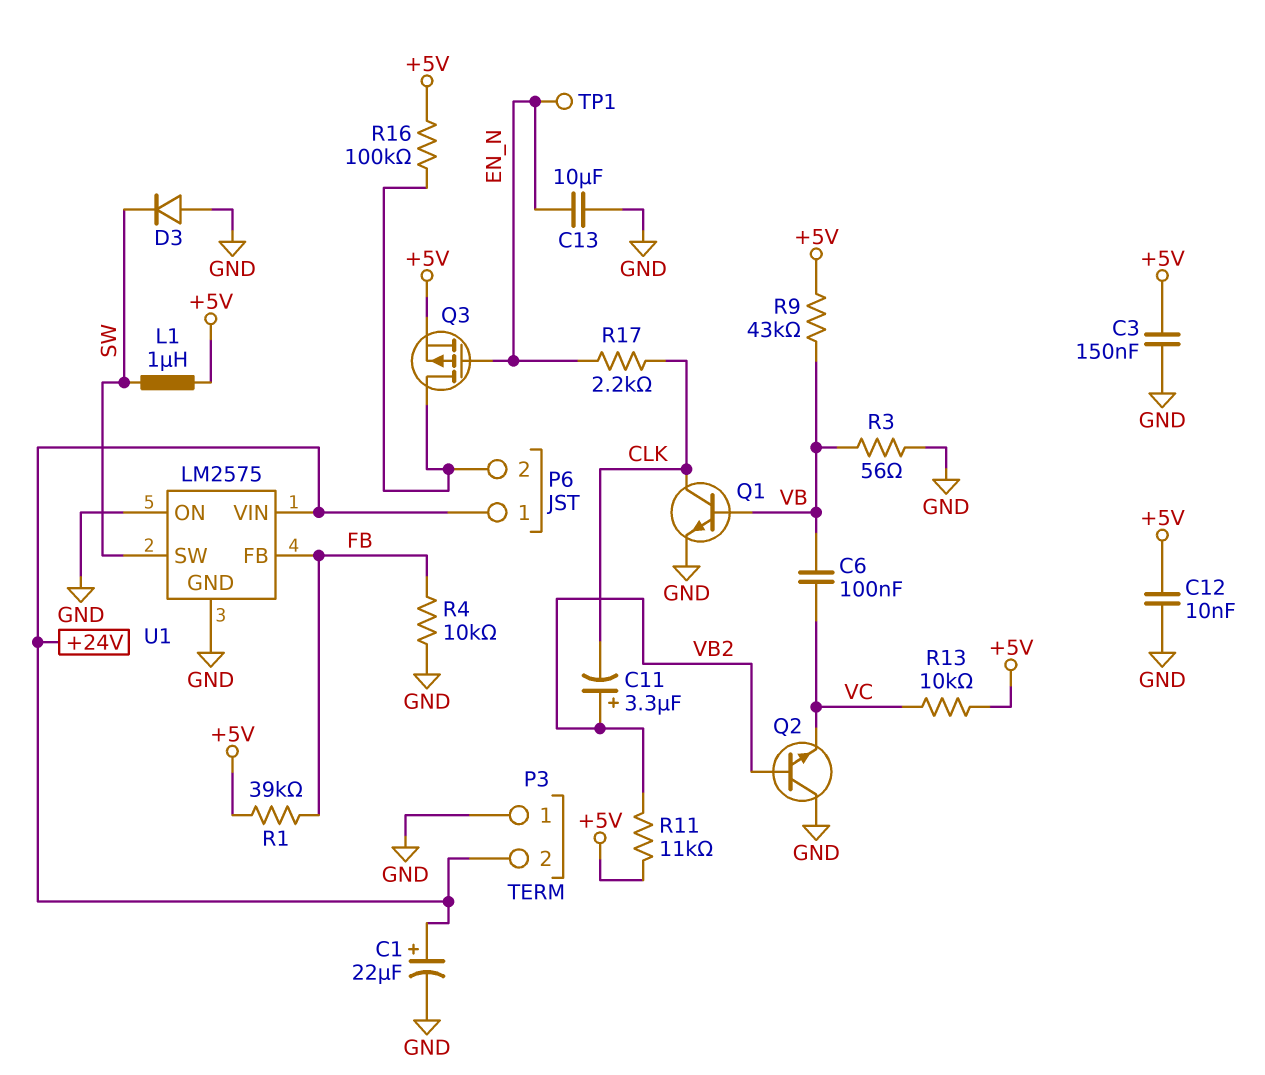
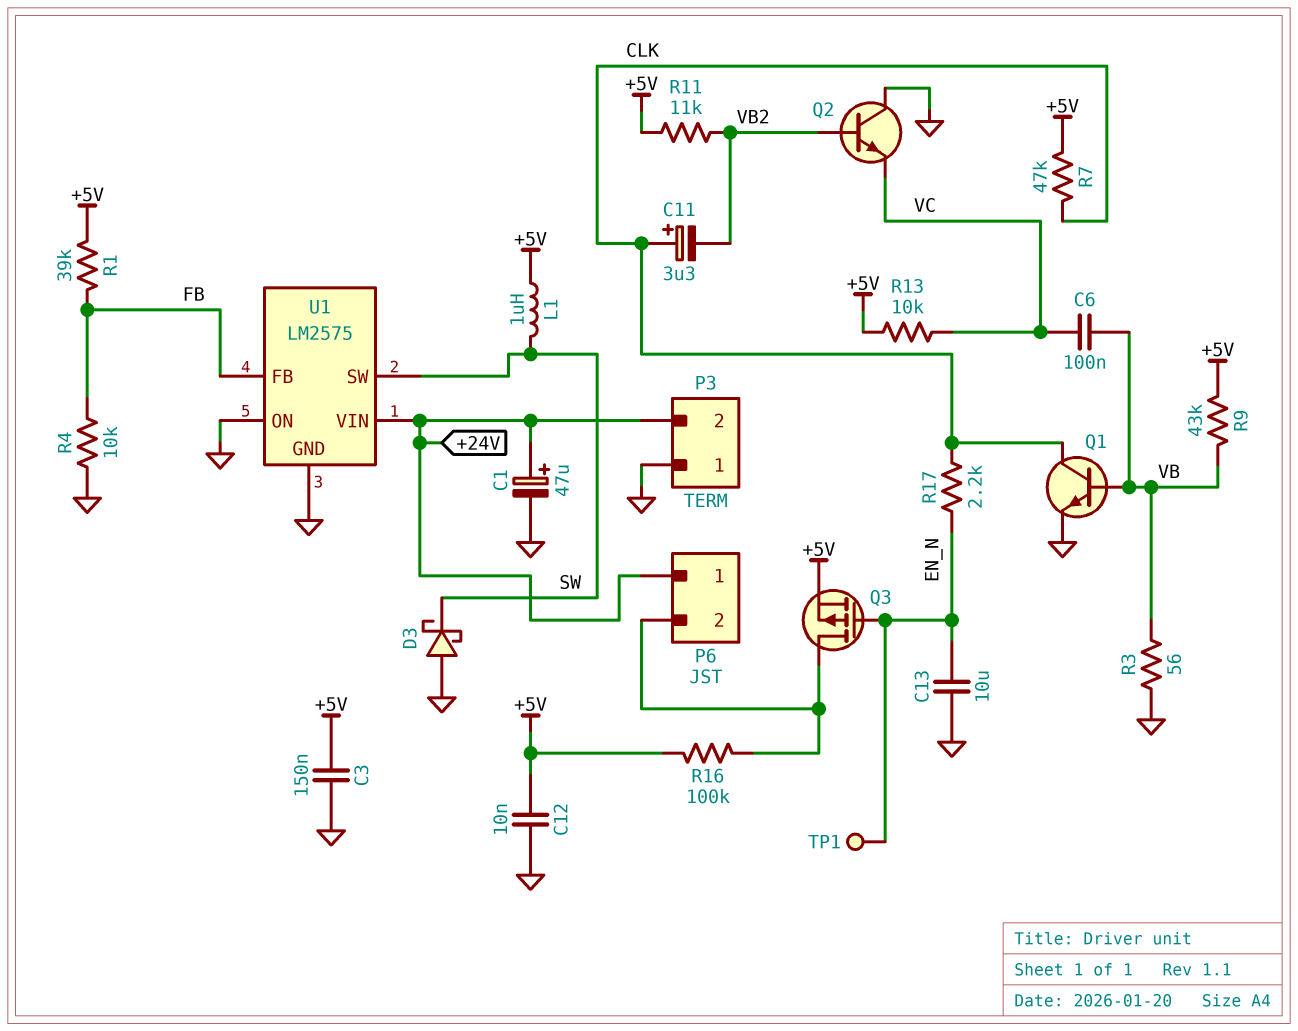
C1: 22uF (plus +24V, minus GND) -> 47uF (plus +24V, minus GND)
C11: 3.3uF (plus VB2, minus CLK) -> 3.3uF (plus CLK, minus VB2)
D3: diode (A GND, K SW) -> schottky (A GND, K SW)
R7: none -> 47k (+5V, CLK)

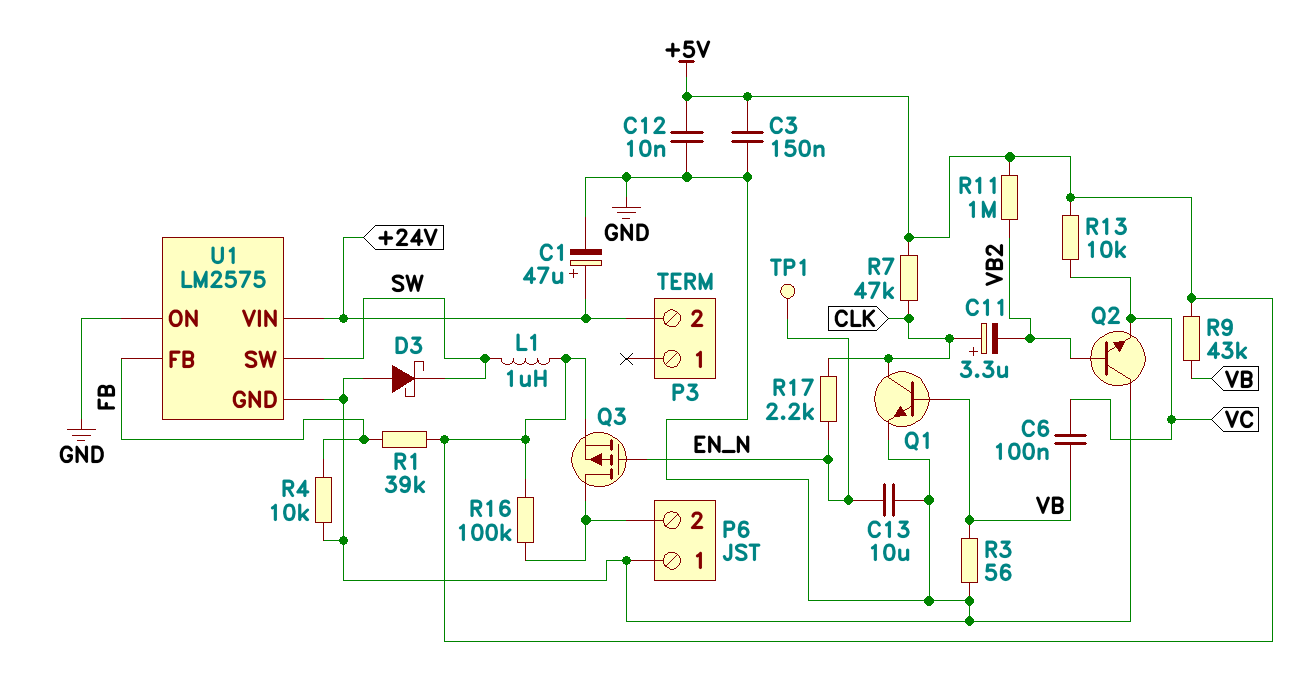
P3 pin 1: GND -> none
P6 pin 1: +24V -> GND
R11: 11k (+5V, VB2) -> 1M (+5V, VB2)

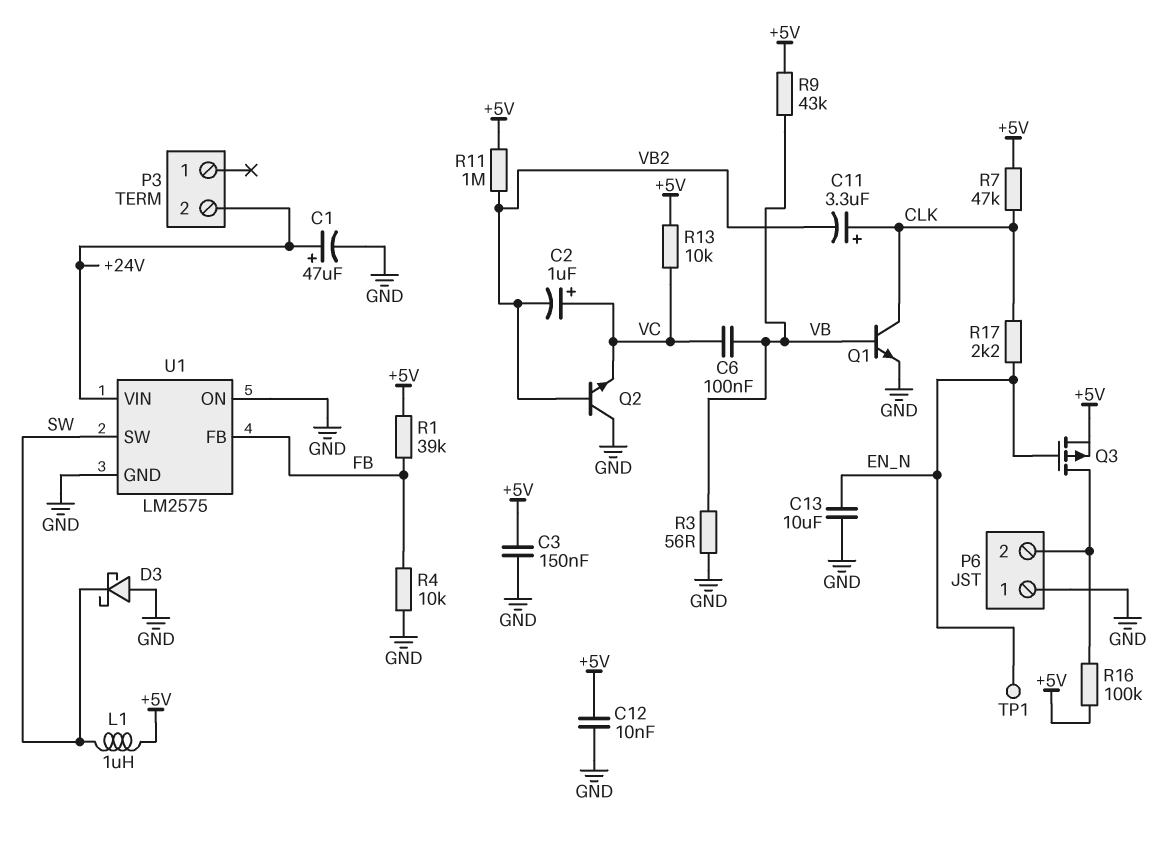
C2: none -> 1uF (plus VC, minus VB2)

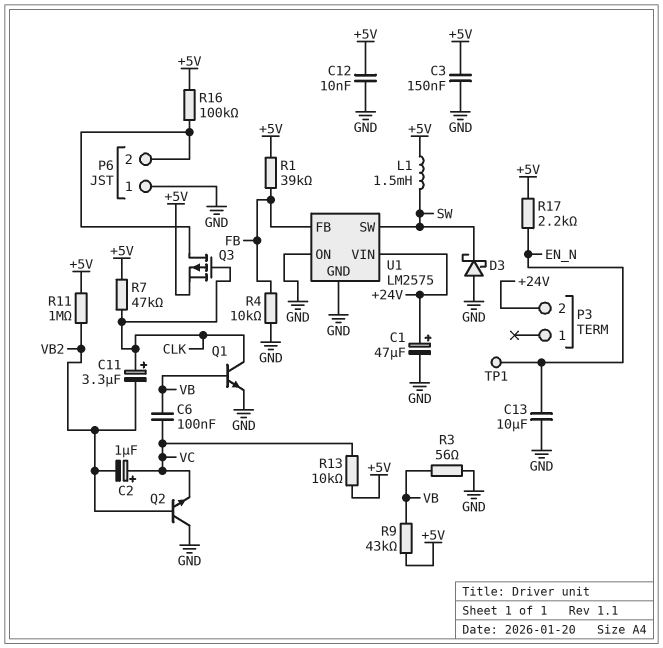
L1: 1uH (+5V, SW) -> 1.5mH (+5V, SW)
Q3: PMOS (G EN_N, D P6/2, S +5V) -> PMOS (G CLK, D P6/2, S +5V)
R17: 2.2k (CLK, EN_N) -> 2.2k (+5V, EN_N)

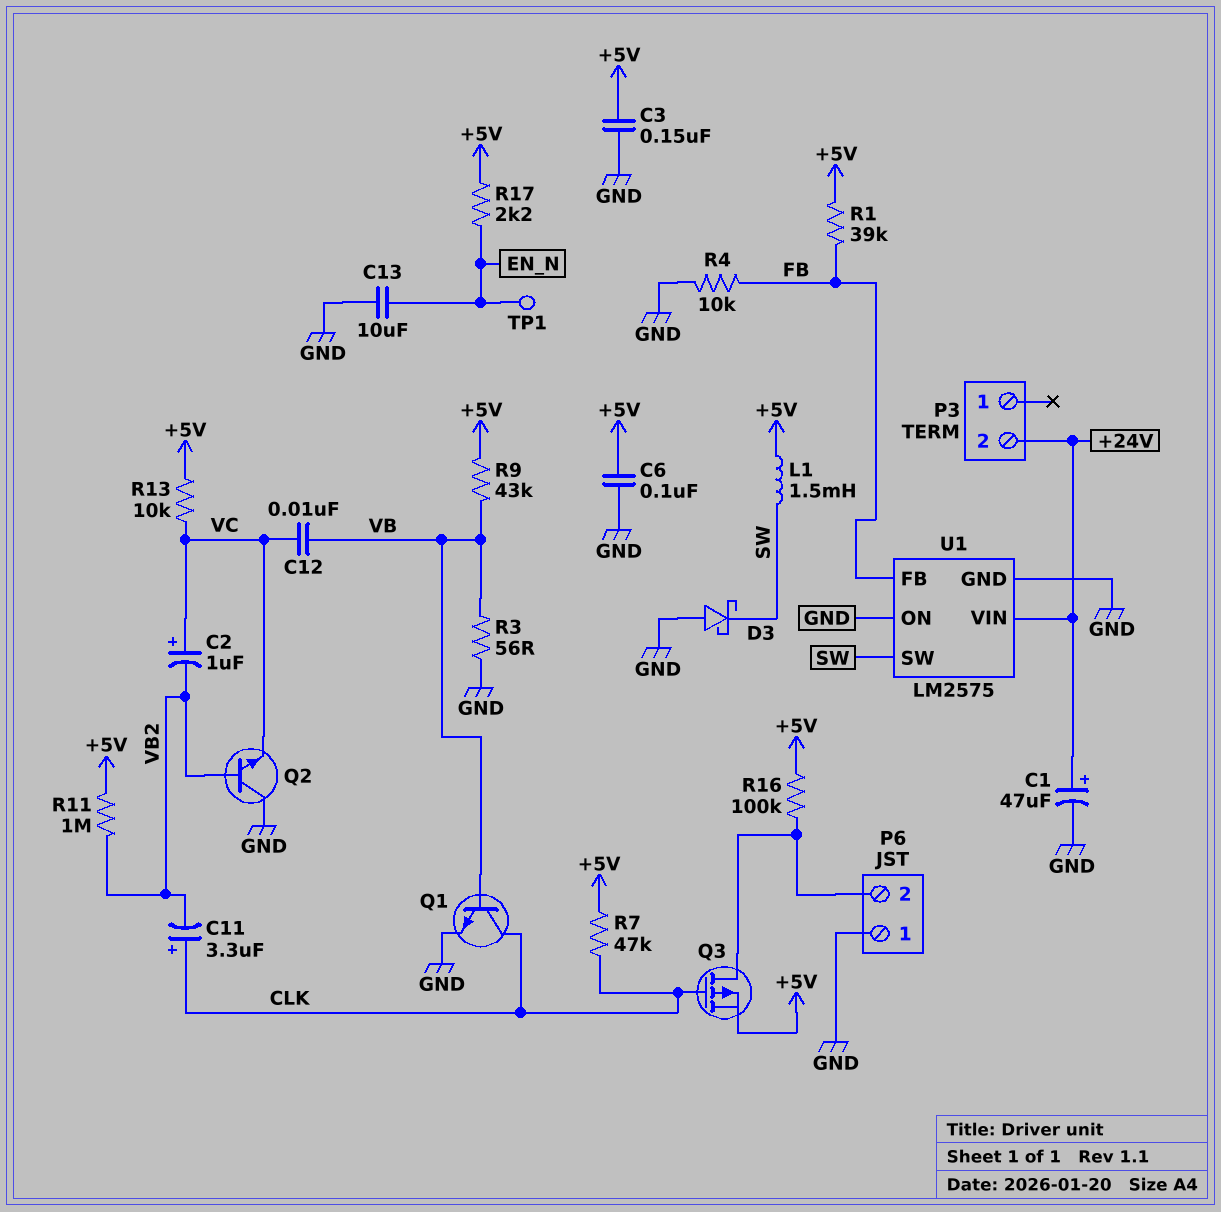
C6: 100nF (VB, VC) -> 100nF (+5V, GND)
C12: 10nF (+5V, GND) -> 10nF (VB, VC)

